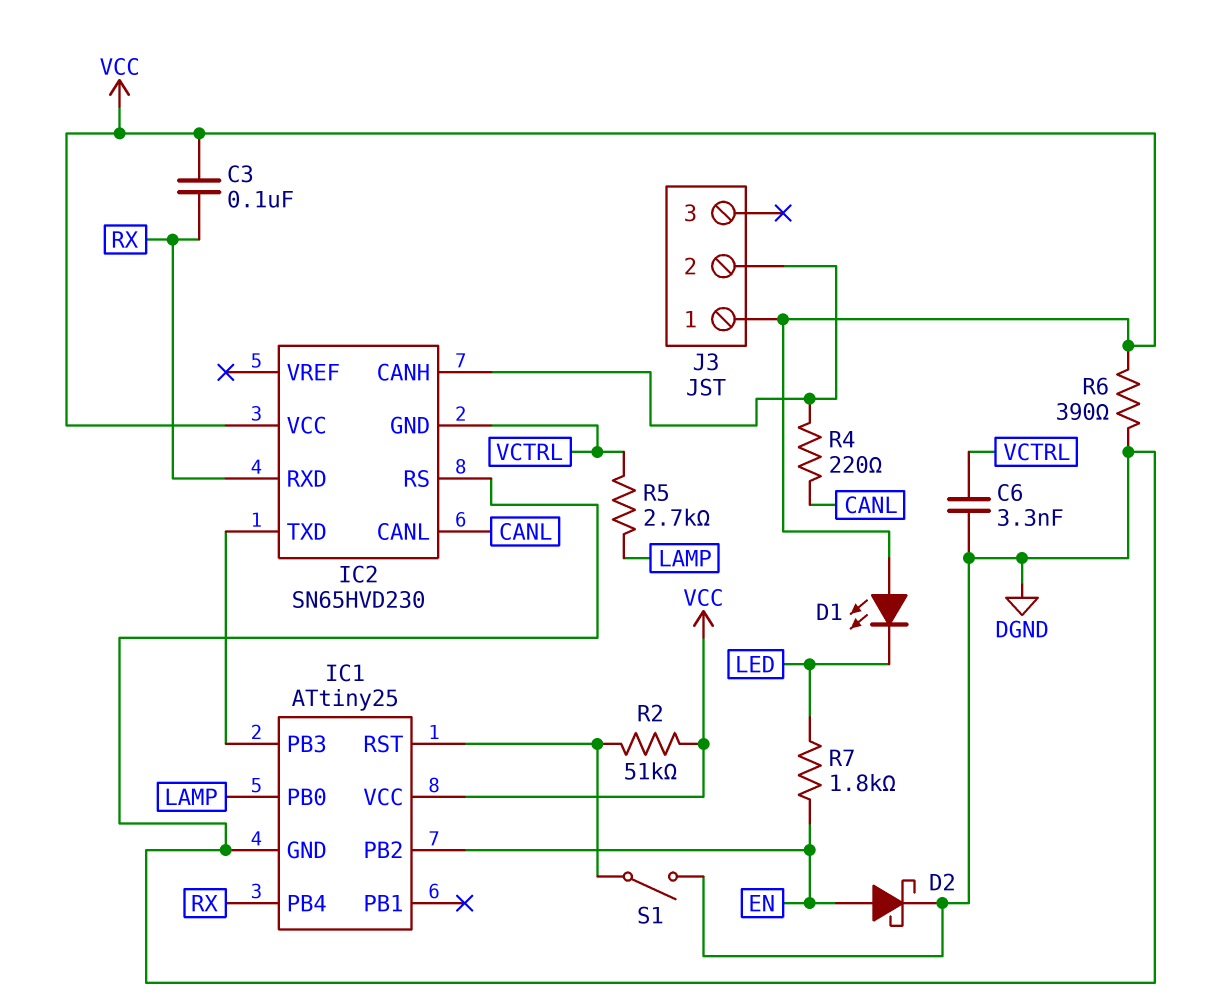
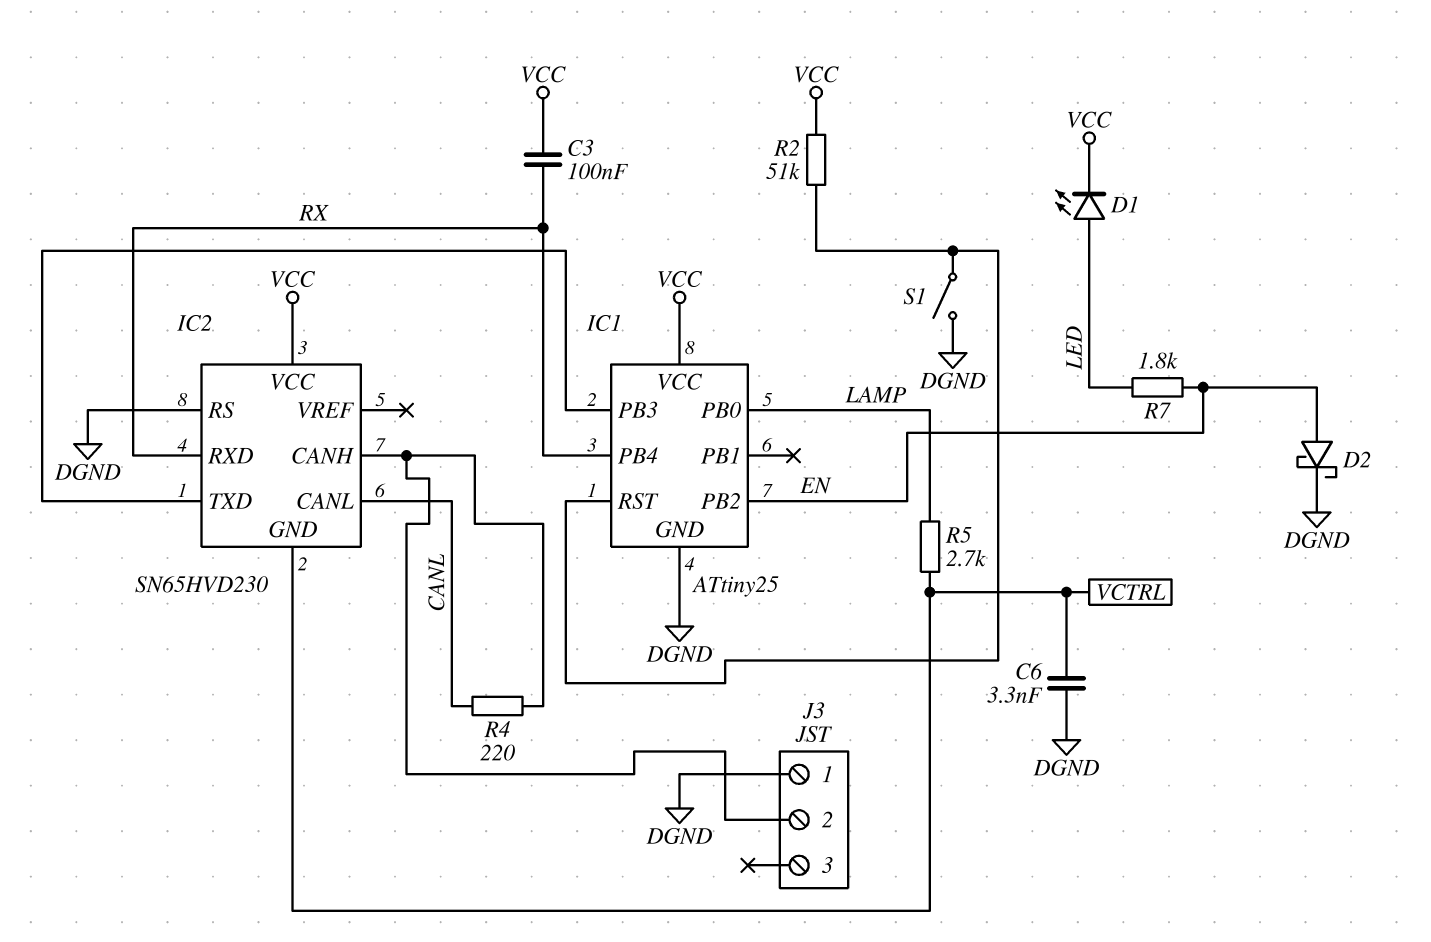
D1: LED (A VCC, K LED) -> LED (A LED, K VCC)
J3 pin 1: VCC -> DGND
R6: 390 (DGND, VCC) -> none

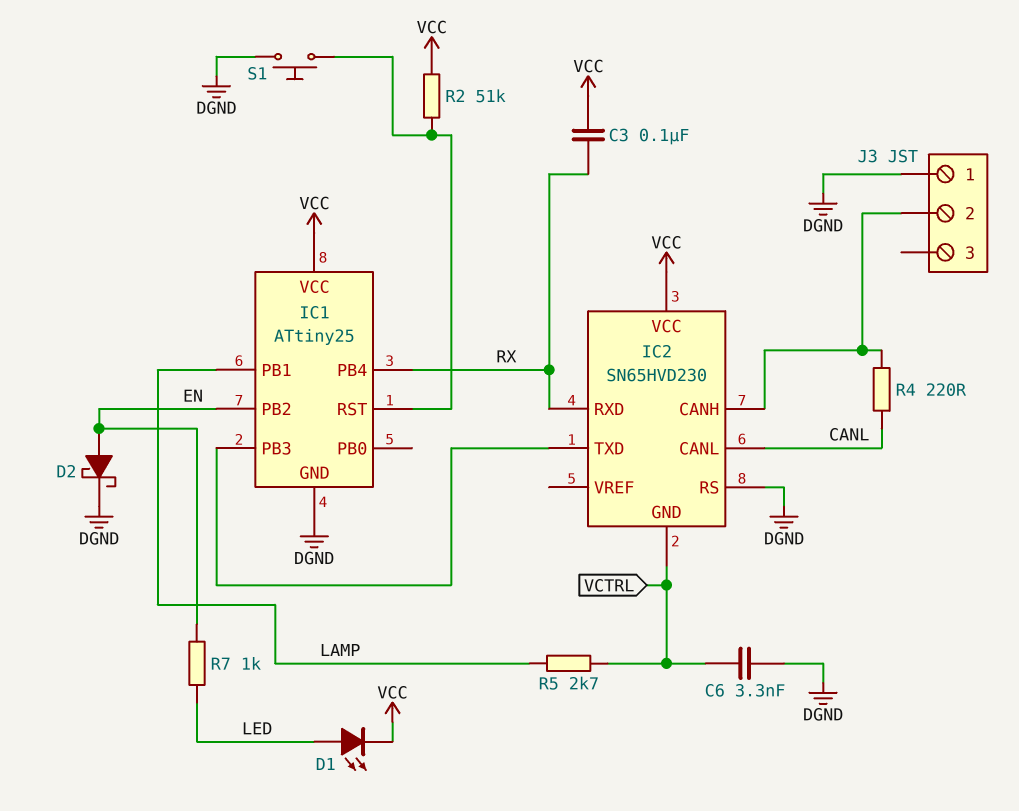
IC1 pin PB0: LAMP -> none
IC1 pin PB1: none -> LAMP
R7: 1.8k (EN, LED) -> 1k (EN, LED)
S1: switch (DGND, IC1/RST) -> button (DGND, IC1/RST)

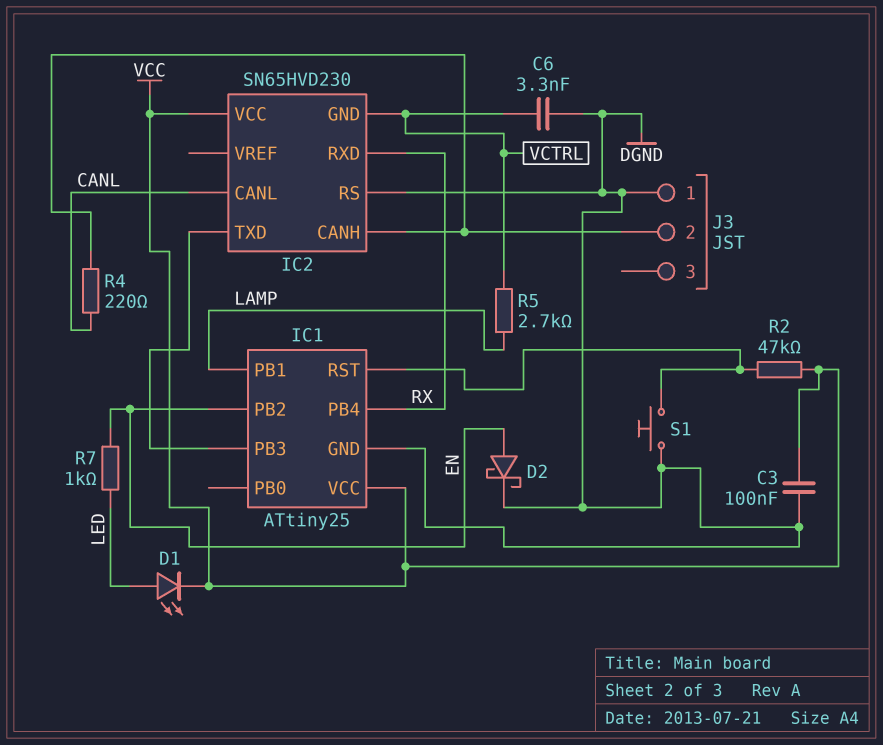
C3: 100nF (RX, VCC) -> 100nF (DGND, VCC)
R2: 51k (IC1/RST, VCC) -> 47k (IC1/RST, VCC)

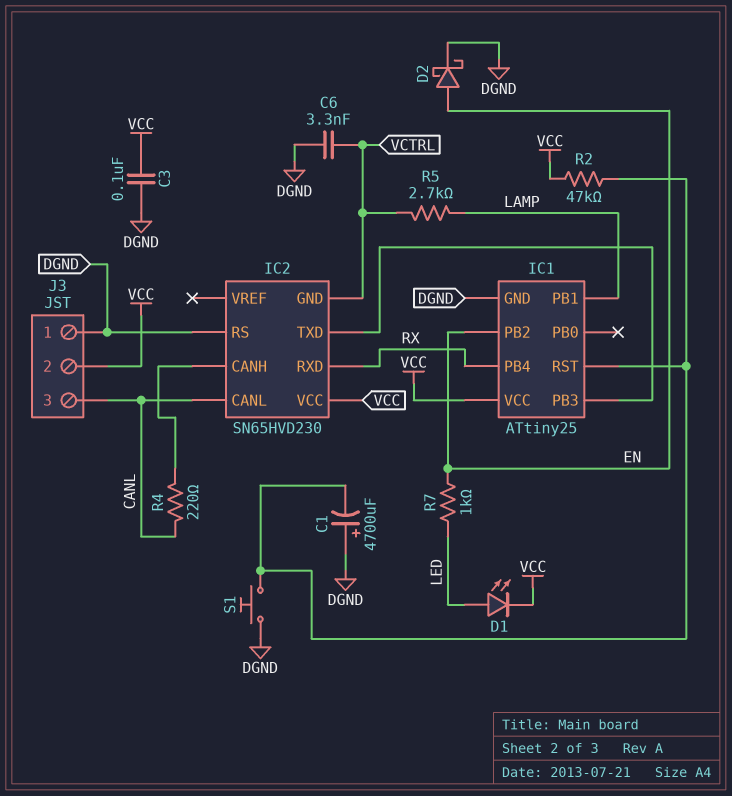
C1: none -> 4700uF (plus DGND, minus IC1/RST)
J3 pin 2: IC2/CANH -> VCC
J3 pin 3: none -> CANL

